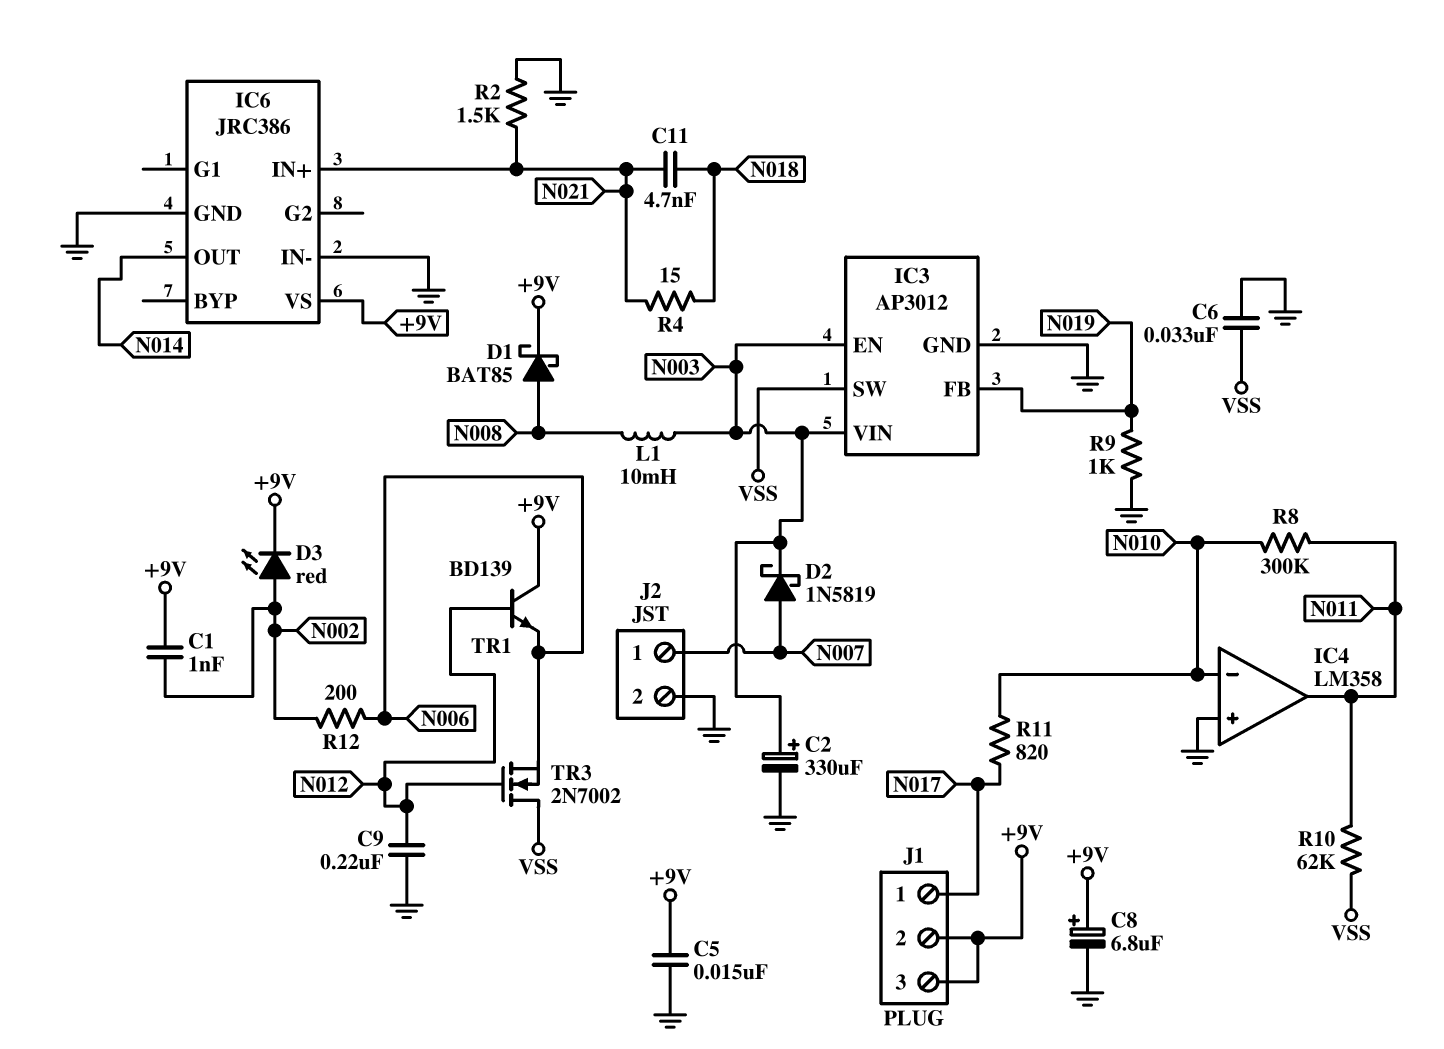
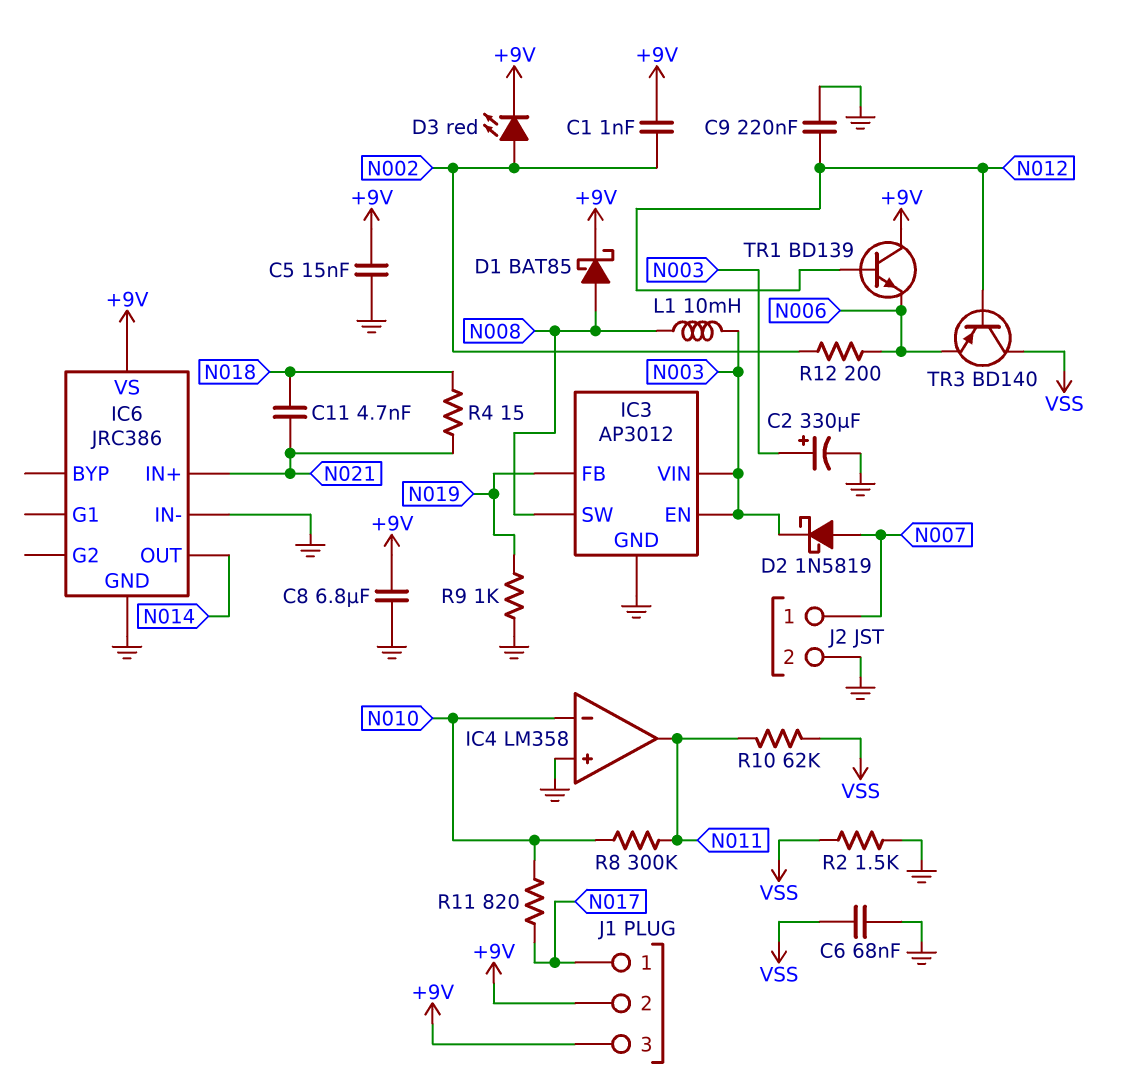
C6: 33nF (GND, VSS) -> 68nF (GND, VSS)
C8: 6.8uF (plus +9V, minus GND) -> 6.8uF (+9V, GND)
IC3 pin SW: VSS -> N008
R2: 1.5k (GND, N021) -> 1.5k (GND, VSS)
TR3: NMOS 2N7002 (G N012, D VSS, S N006) -> PNP BD140 (B N012, C VSS, E N006)

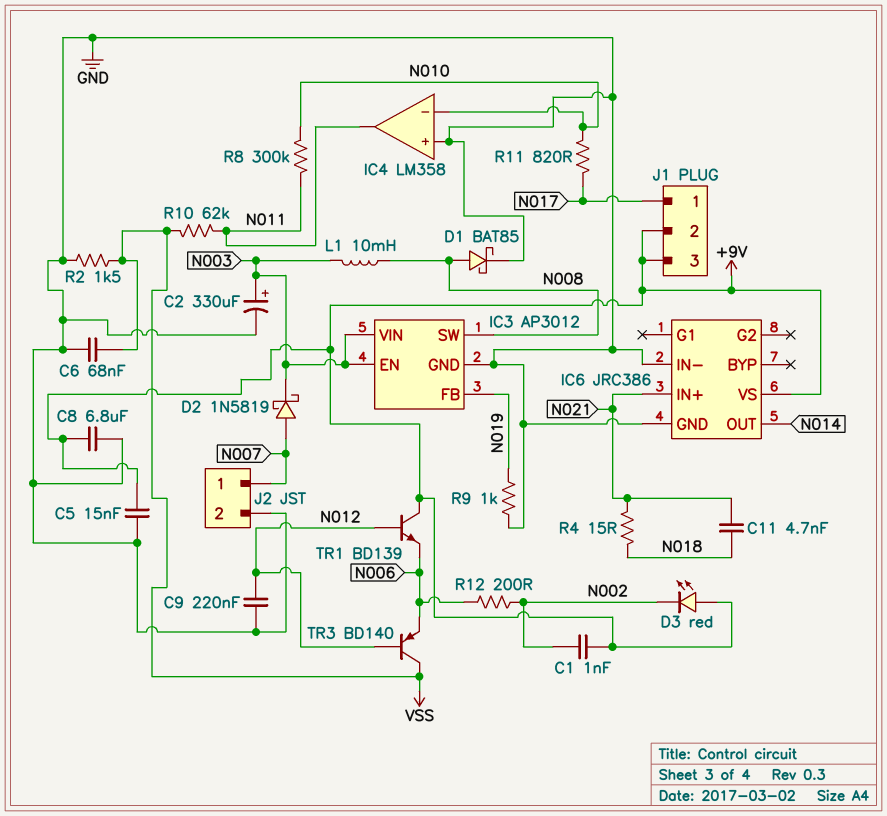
D1: schottky BAT85 (A N008, K +9V) -> schottky BAT85 (A N008, K GND)
D3: LED red (A N002, K +9V) -> LED red (A +9V, K N002)

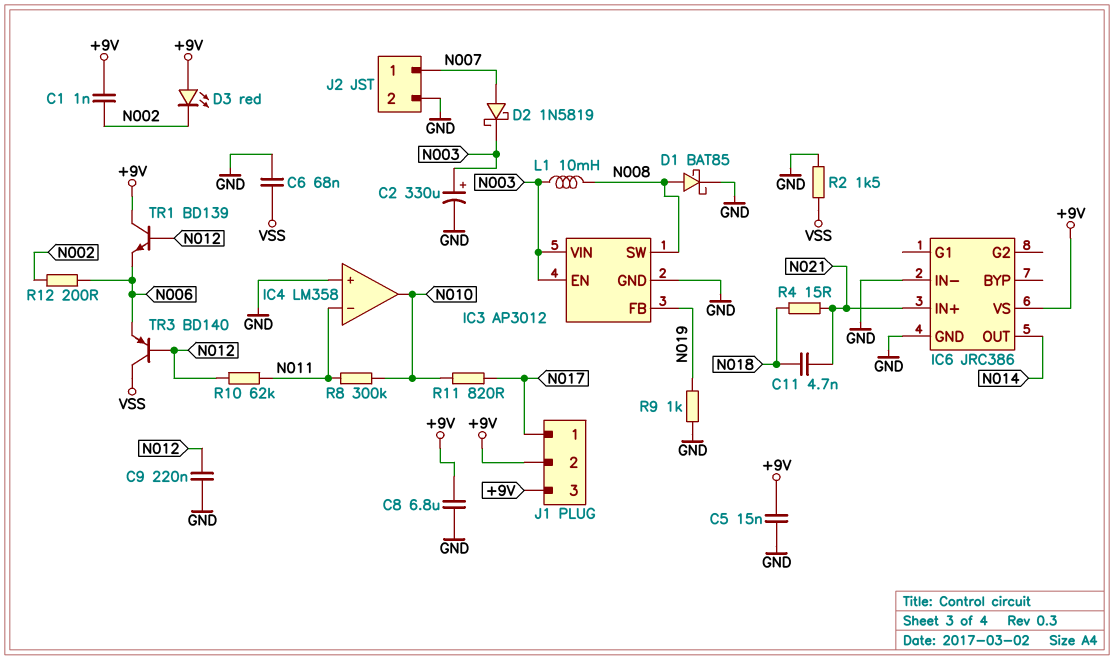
IC4 pin in-: N010 -> N011
IC4 pin out: N011 -> N010
R10: 62k (N011, VSS) -> 62k (N011, N012)

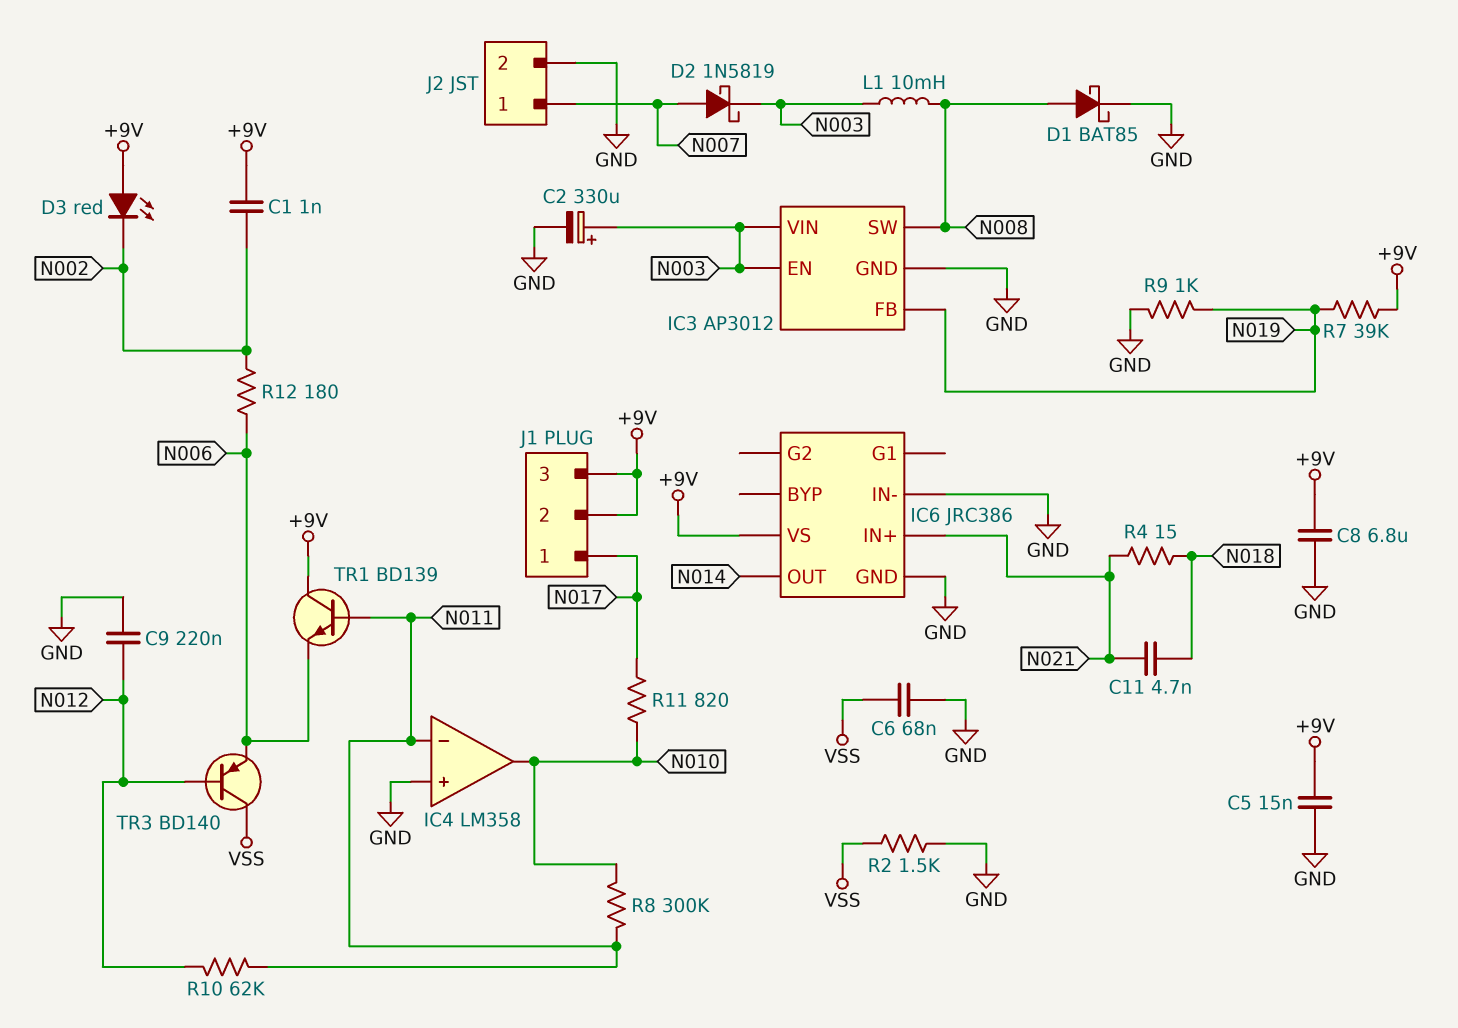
R7: none -> 39k (+9V, N019)
R12: 200 (N002, N006) -> 180 (N002, N006)
TR1: NPN BD139 (B N012, C +9V, E N006) -> NPN BD139 (B N011, C +9V, E N006)

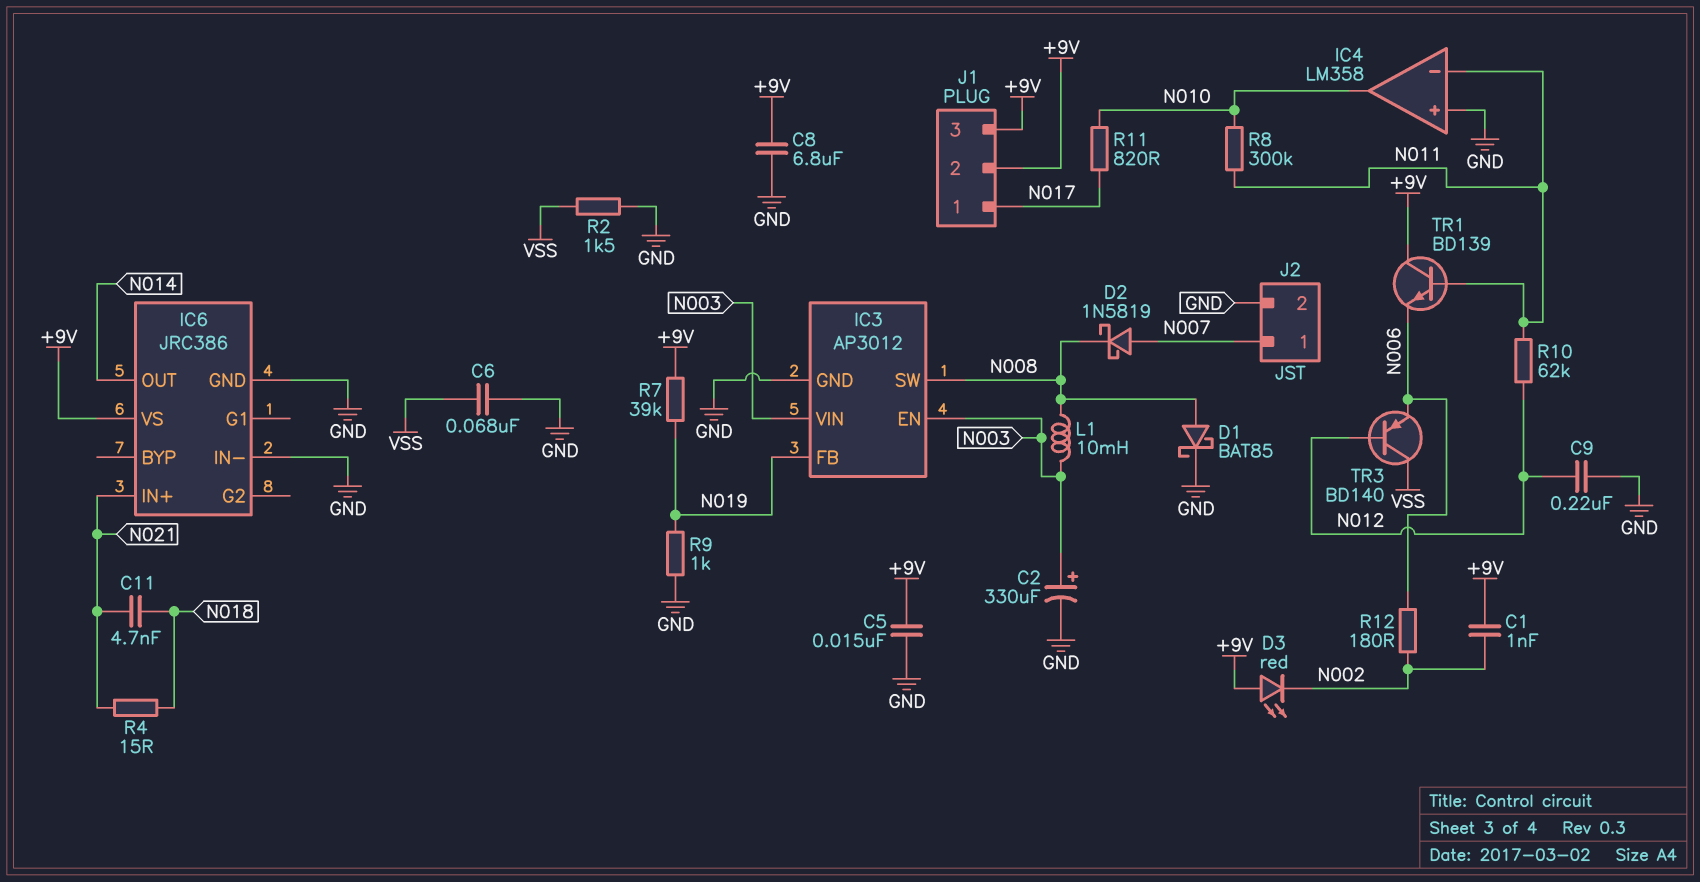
D2: schottky 1N5819 (A N007, K N003) -> schottky 1N5819 (A N007, K N008)

